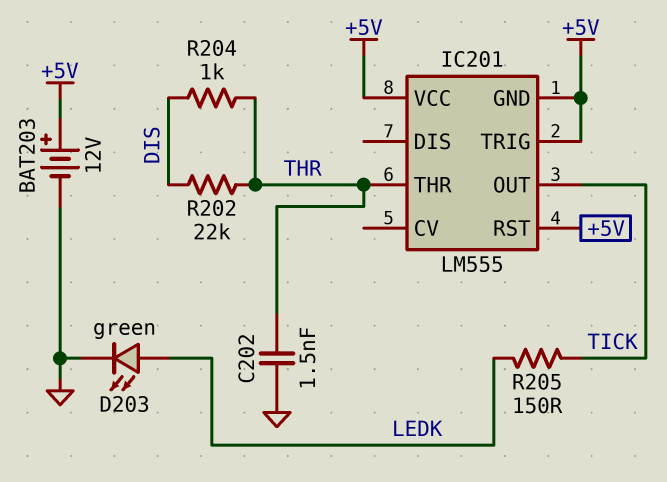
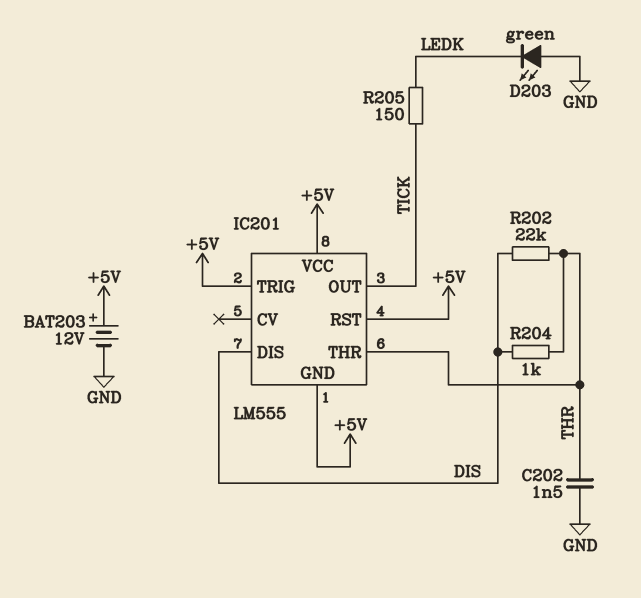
D203: LED green (A LEDK, K GND) -> LED green (A GND, K LEDK)
IC201 pin DIS: none -> DIS

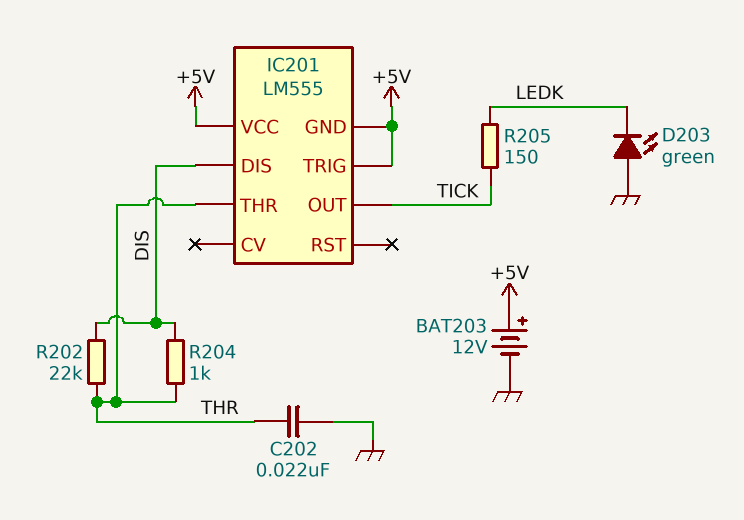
C202: 1.5nF (GND, THR) -> 22nF (GND, THR)
IC201 pin RST: +5V -> none

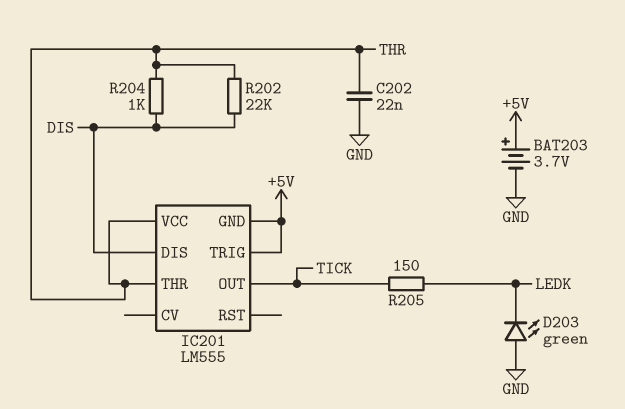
BAT203: 12V (plus +5V, minus GND) -> 3.7V (plus +5V, minus GND)
IC201 pin VCC: +5V -> THR

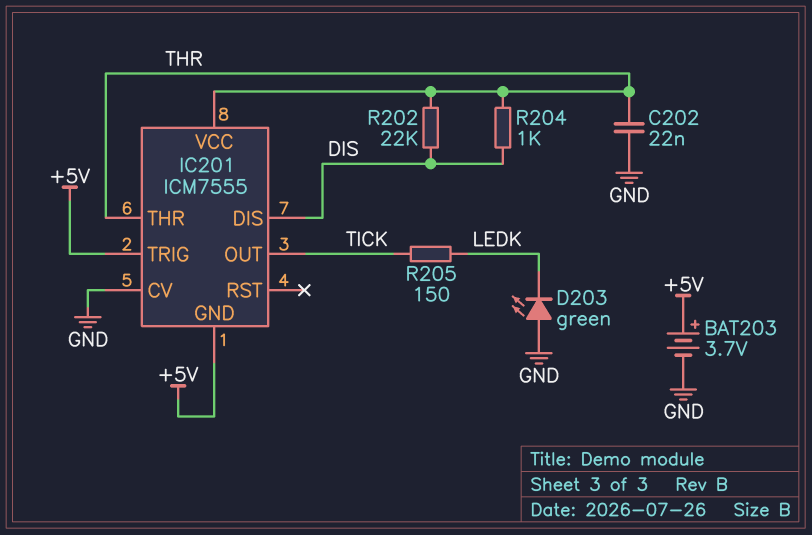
IC201: LM555 -> ICM7555
IC201 pin CV: none -> GND

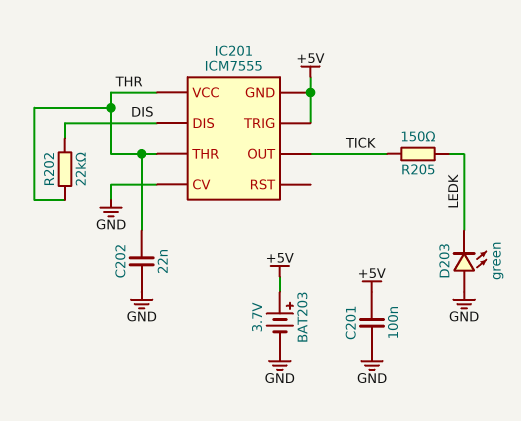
C201: none -> 100nF (+5V, GND)
R204: 1k (DIS, THR) -> none

